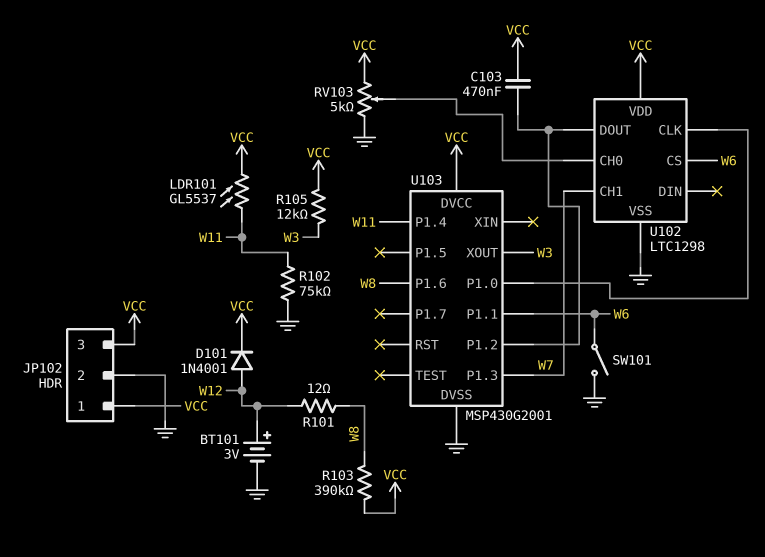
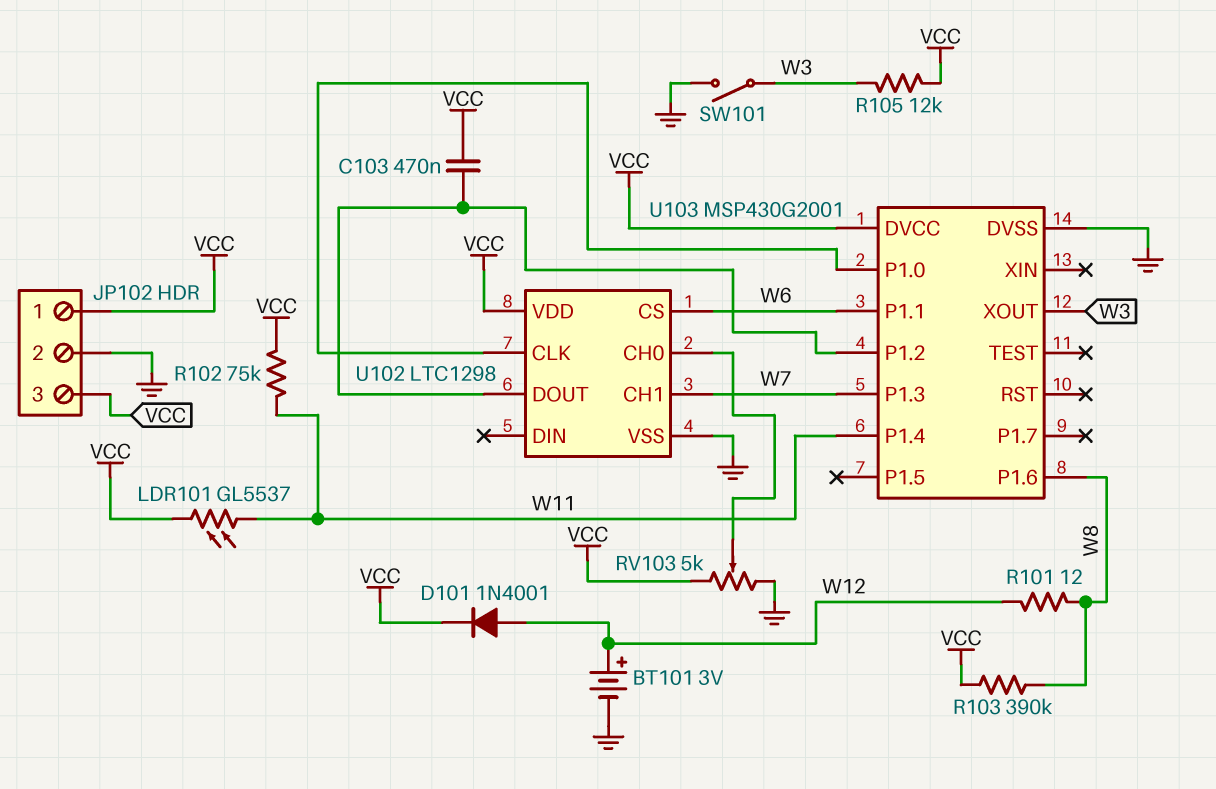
R102: 75k (GND, W11) -> 75k (VCC, W11)
SW101: switch (GND, W6) -> switch (GND, W3)

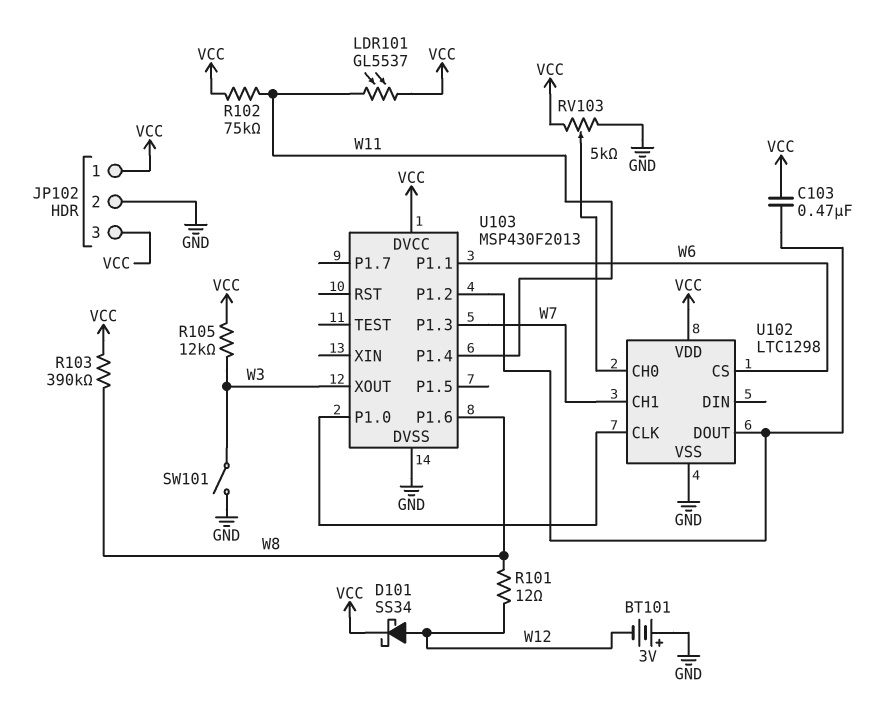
BT101: 3V (plus W12, minus GND) -> 3V (plus GND, minus W12)
D101: diode 1N4001 (A W12, K VCC) -> schottky SS34 (A W12, K VCC)
U103: MSP430G2001 -> MSP430F2013

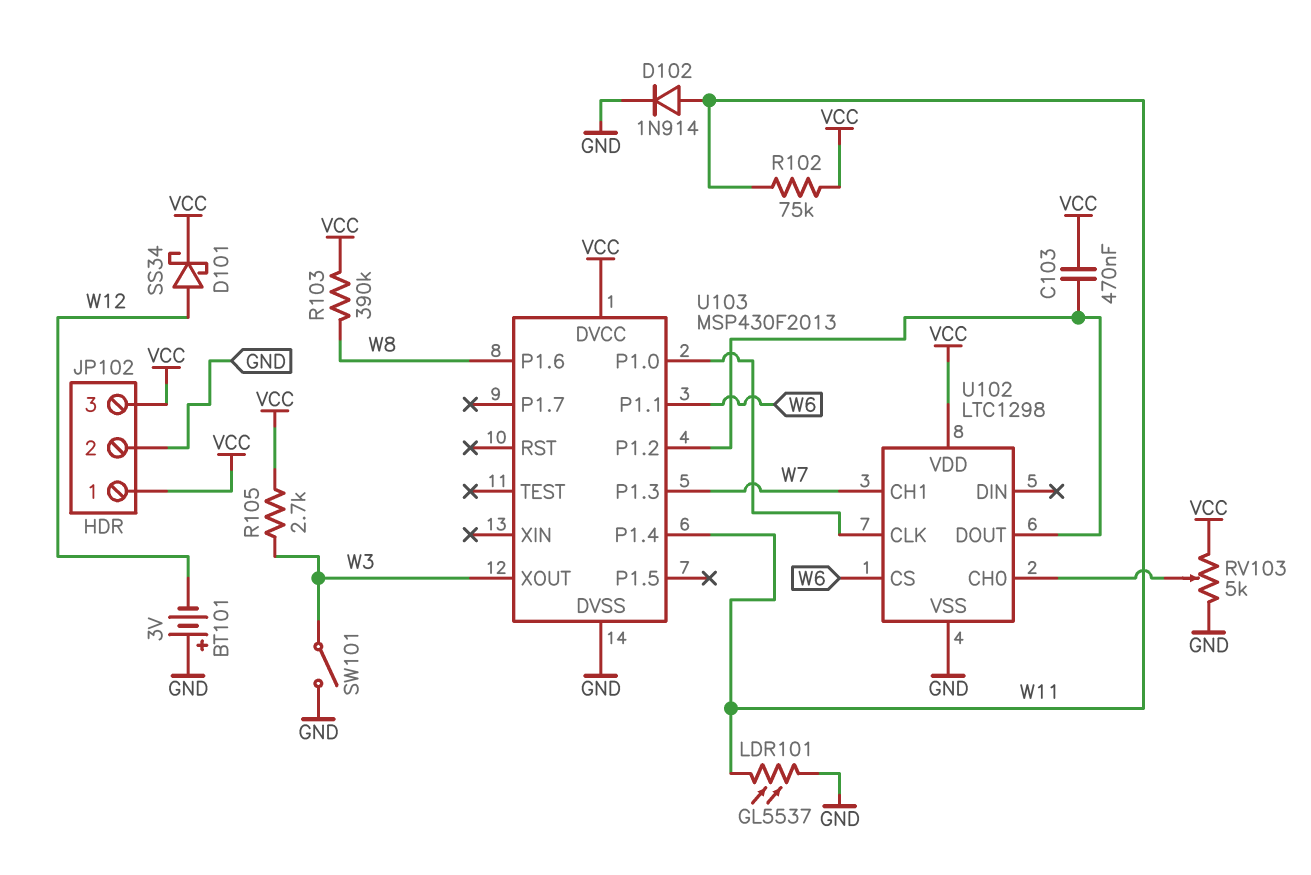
D102: none -> diode 1N914 (A W11, K GND)
LDR101: GL5537 (VCC, W11) -> GL5537 (GND, W11)
R101: 12 (W8, W12) -> none
R105: 12k (VCC, W3) -> 2.7k (VCC, W3)

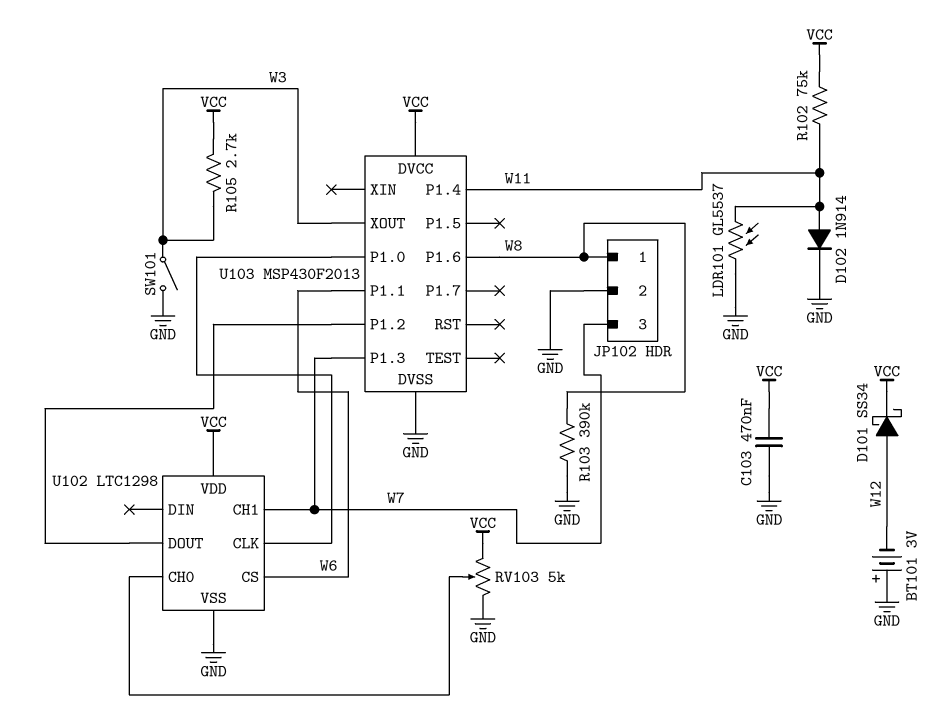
C103: 470nF (U102/DOUT, VCC) -> 470nF (GND, VCC)
JP102 pin 1: VCC -> W8
JP102 pin 3: VCC -> W7
R103: 390k (VCC, W8) -> 390k (GND, W8)

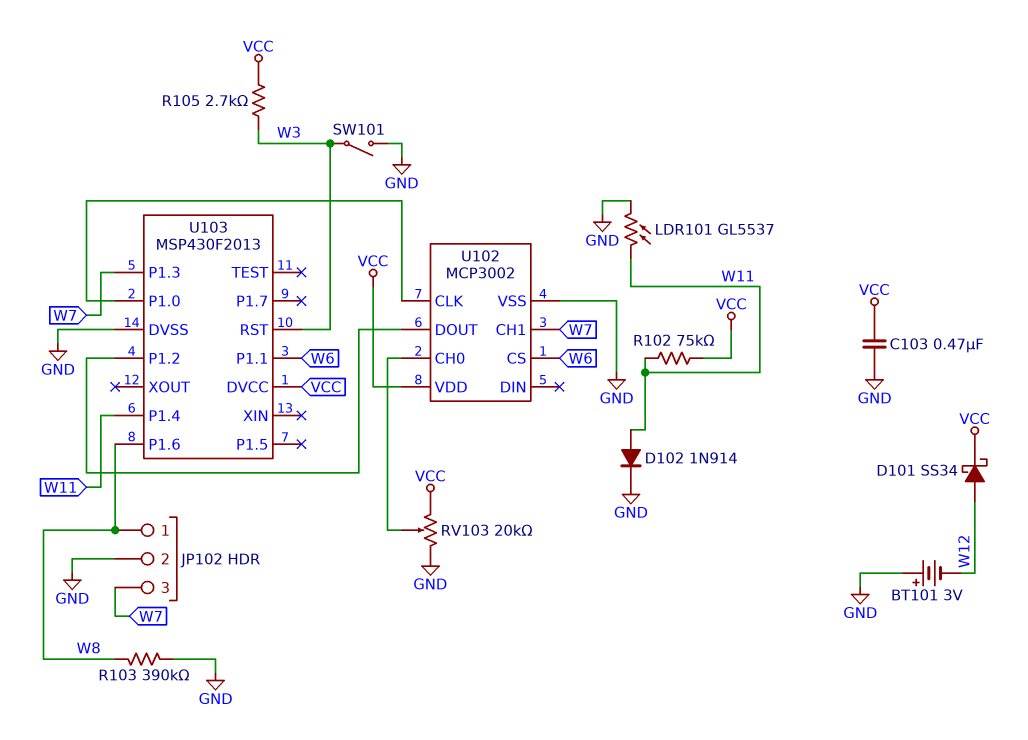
RV103: 5k (GND, VCC, wiper U102/CH0) -> 20k (GND, VCC, wiper U102/CH0)
U102: LTC1298 -> MCP3002
U103 pin RST: none -> W3
U103 pin XOUT: W3 -> none

